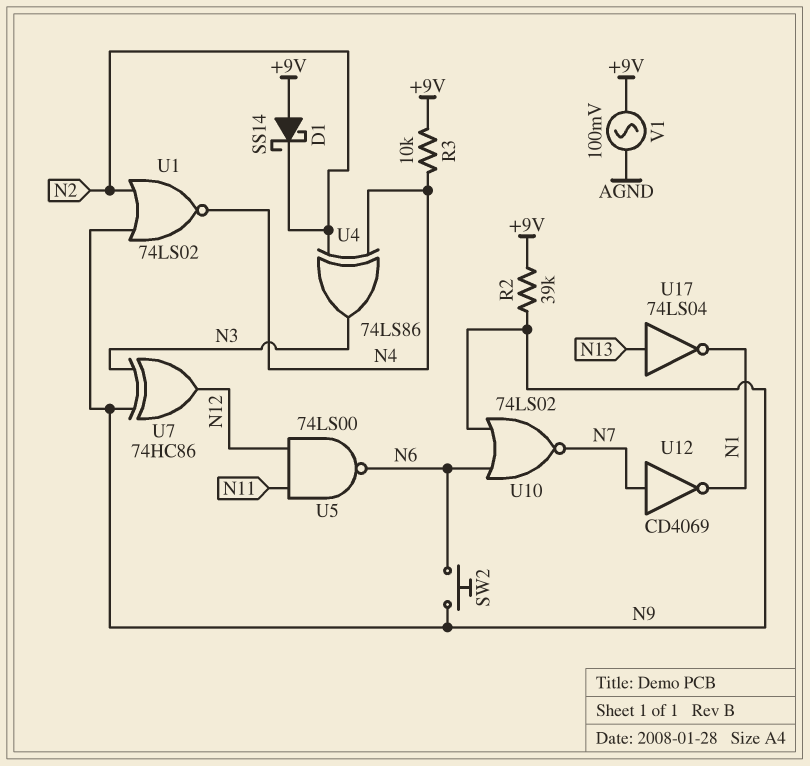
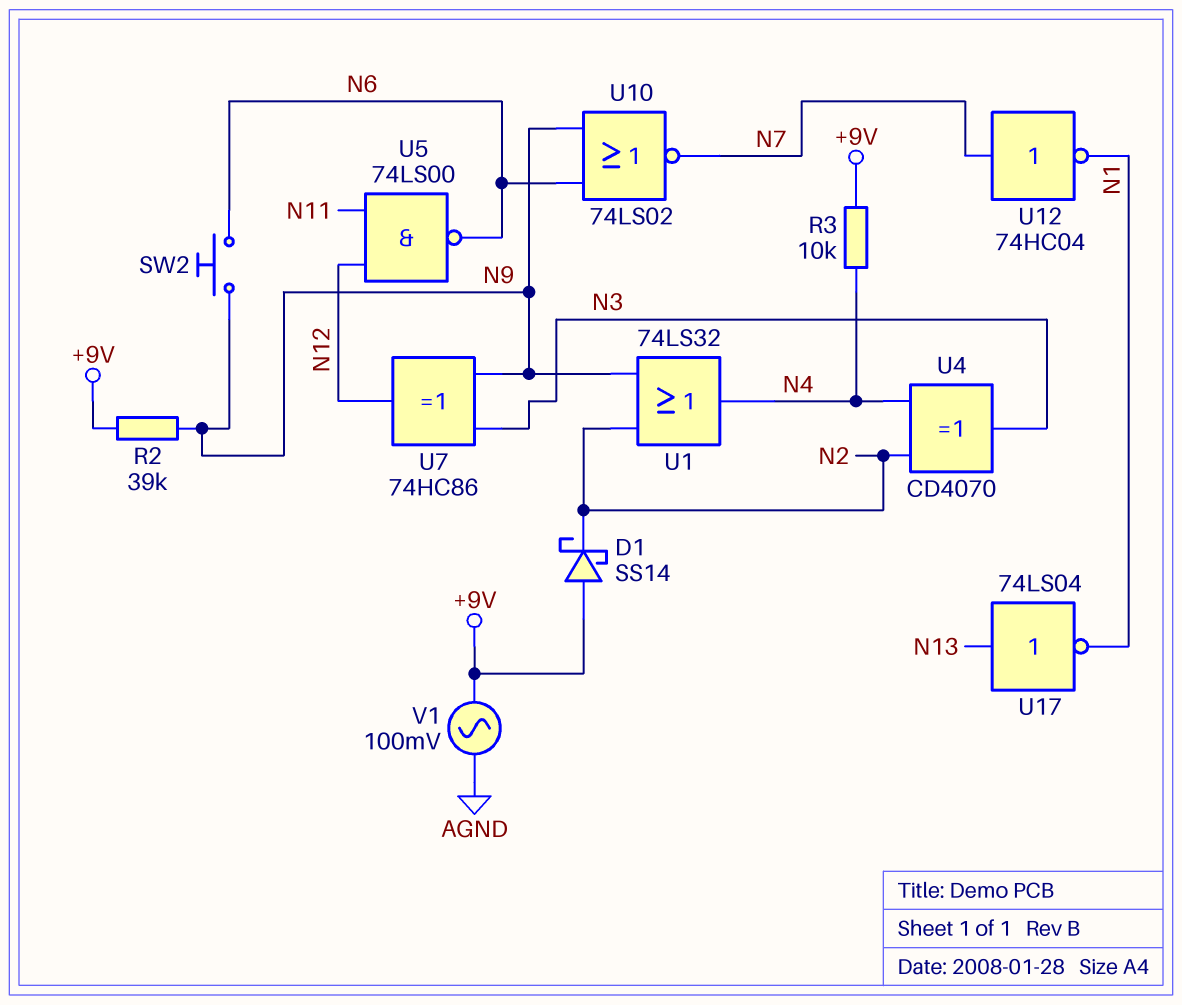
U1: NOR 74LS02 (in N2, in N9, out N4) -> OR 74LS32 (in N2, in N9, out N4)
U4: XOR 74LS86 (in N2, in N4, out N3) -> XOR CD4070 (in N2, in N4, out N3)
U12: NOT CD4069 (in N7, out N1) -> NOT 74HC04 (in N7, out N1)

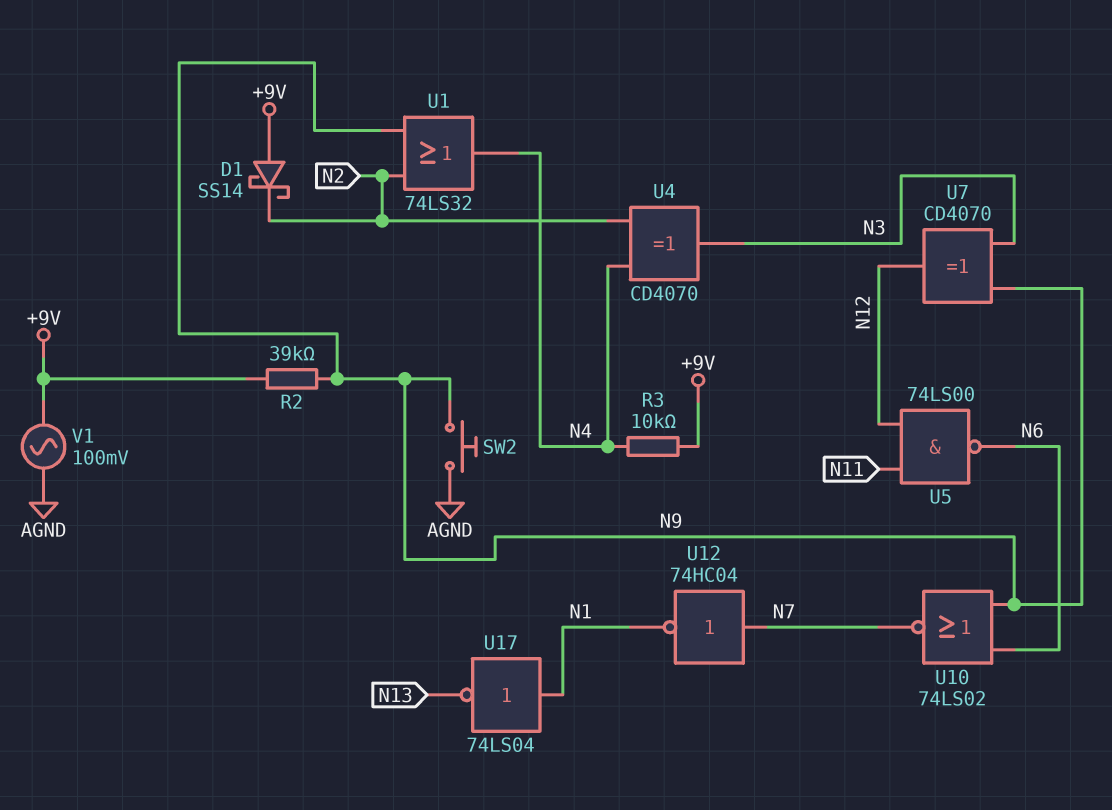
SW2: button (N6, N9) -> button (AGND, N9)
U7: XOR 74HC86 (in N3, in N9, out N12) -> XOR CD4070 (in N3, in N9, out N12)
U17: NOT 74LS04 (in N13, out N1) -> NOT 74LS04 (in N1, out N13)

